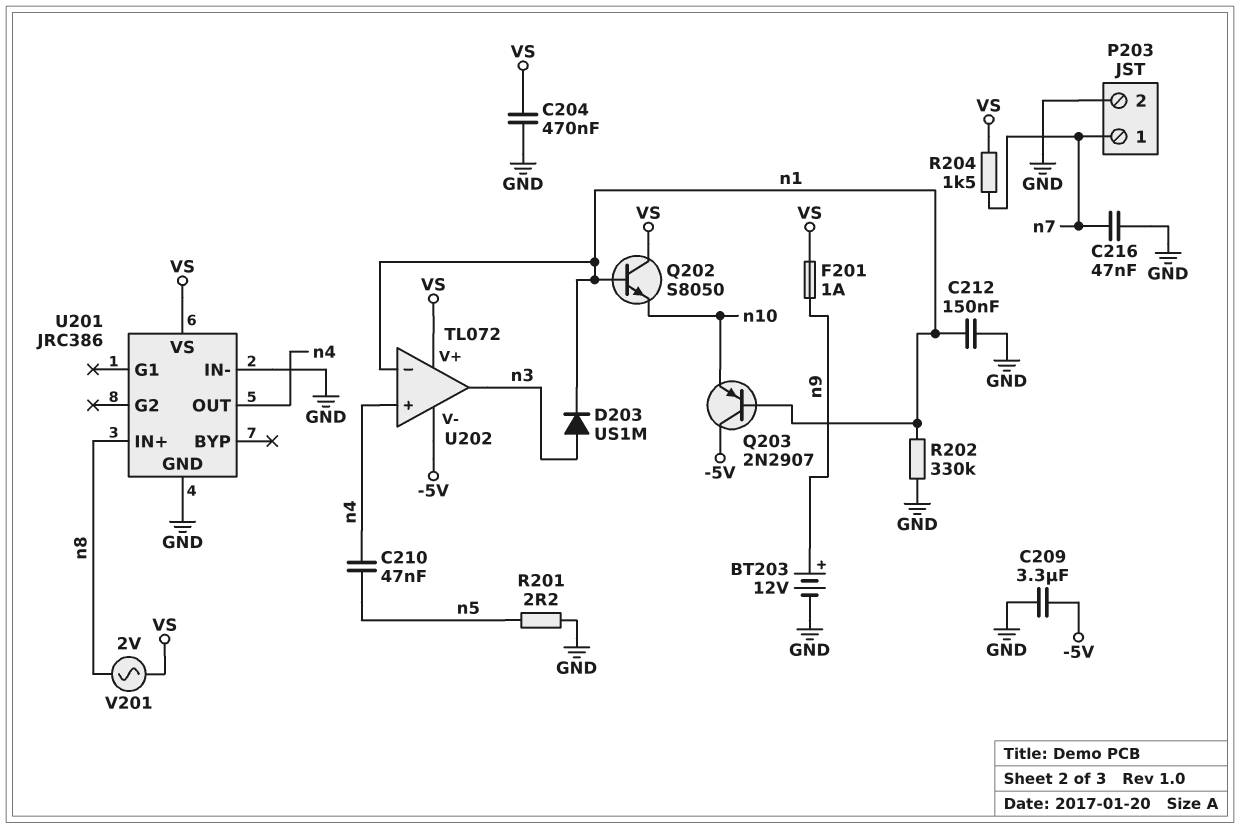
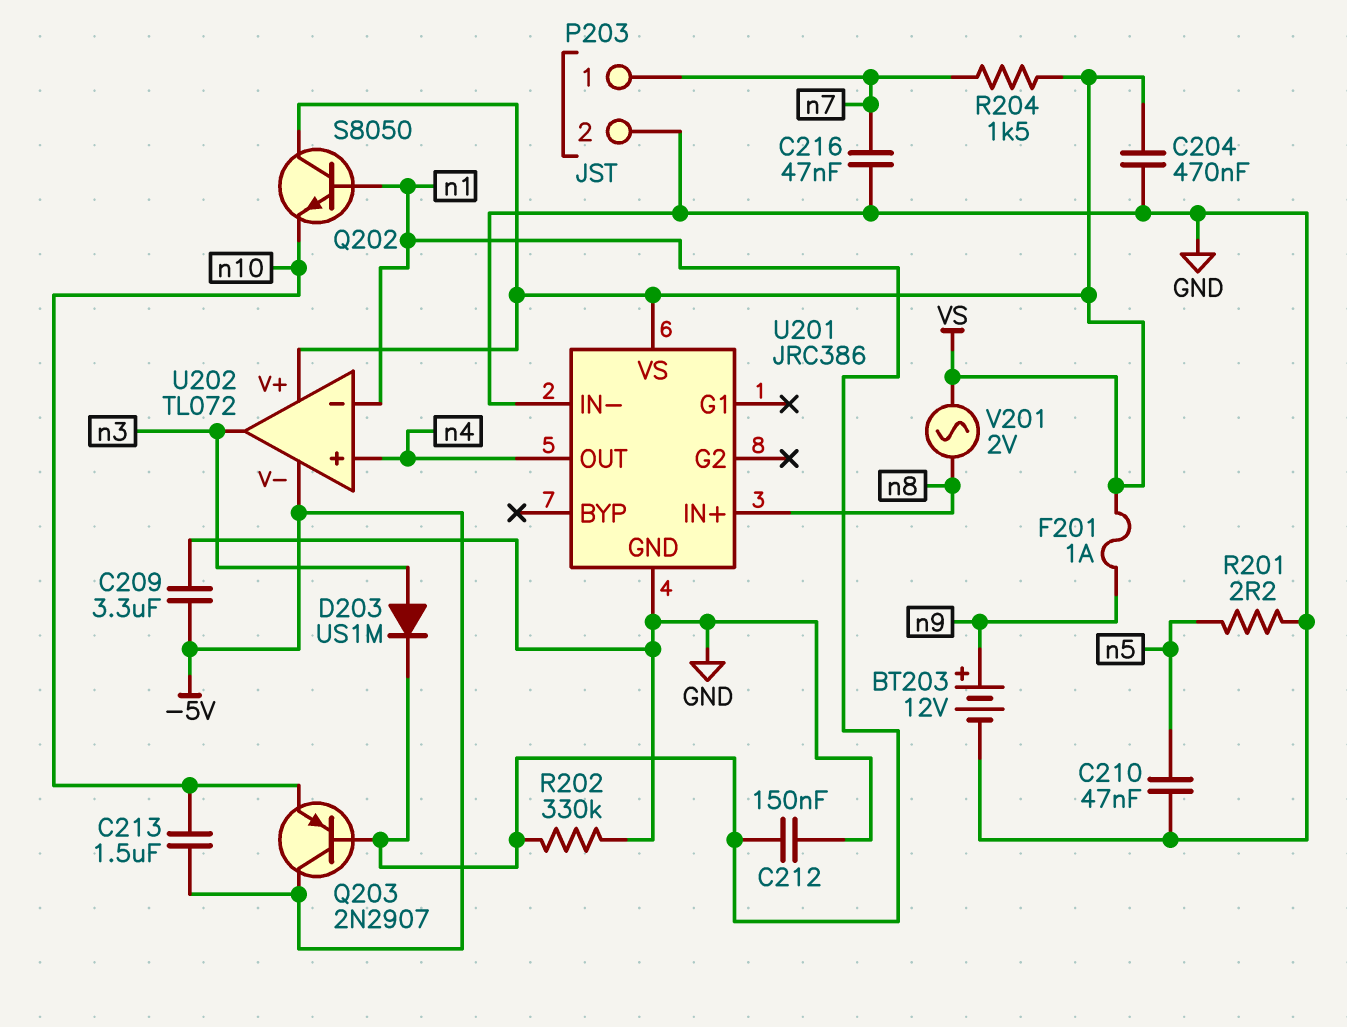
C210: 47nF (n4, n5) -> 47nF (GND, n5)
C213: none -> 1.5uF (-5V, n10)

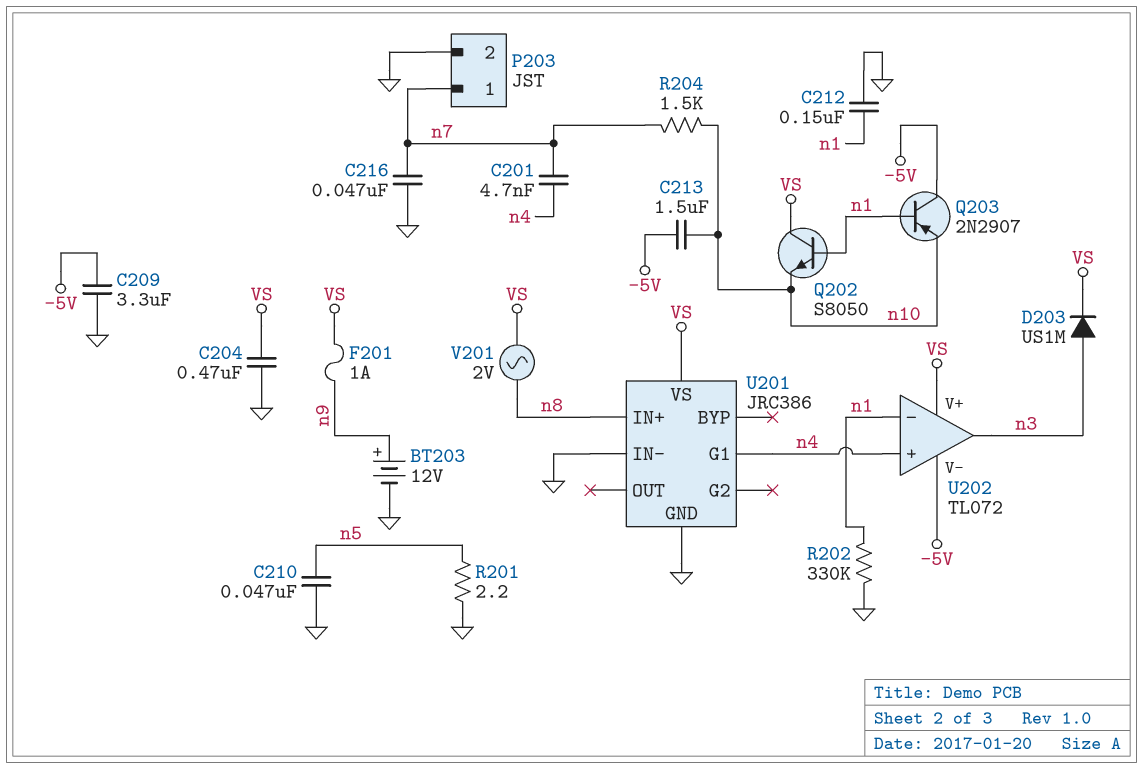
C201: none -> 4.7nF (n4, n7)
D203: diode US1M (A n3, K n1) -> diode US1M (A n3, K VS)
R204: 1.5k (VS, n7) -> 1.5k (n7, n10)
U201 pin G1: none -> n4
U201 pin OUT: n4 -> none

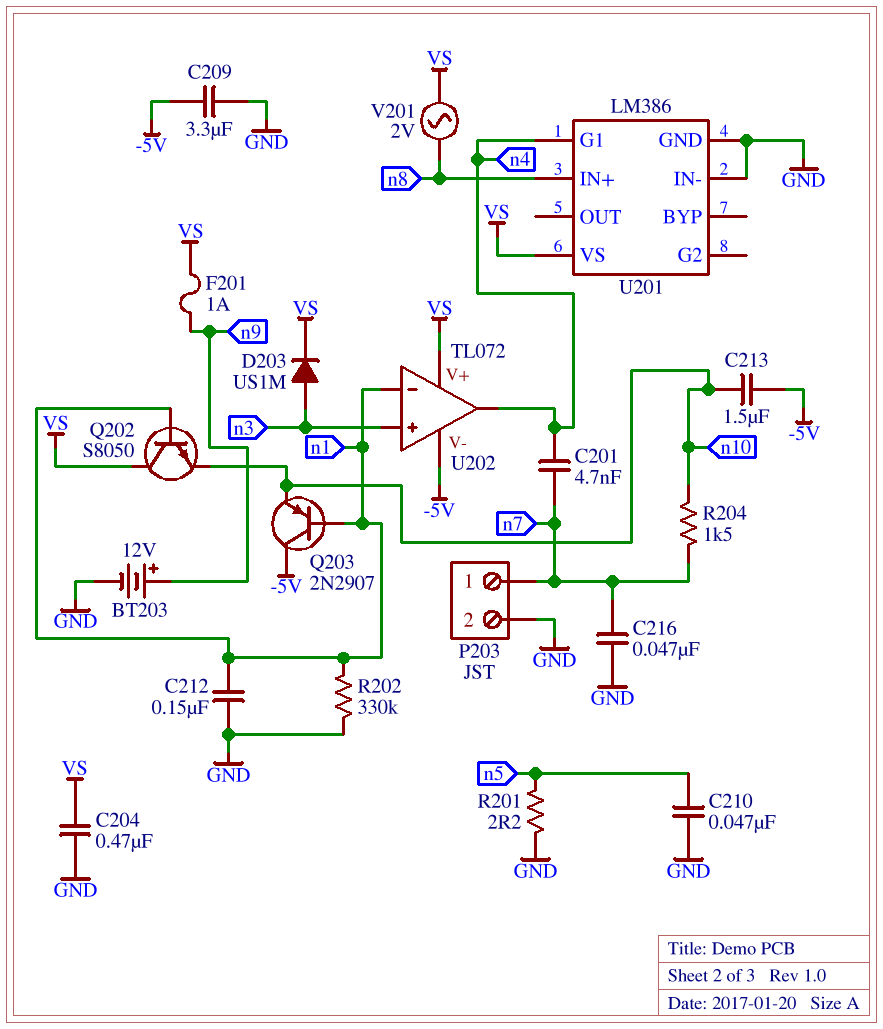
U201: JRC386 -> LM386
U202 pin in+: n4 -> n3
U202 pin out: n3 -> n4

